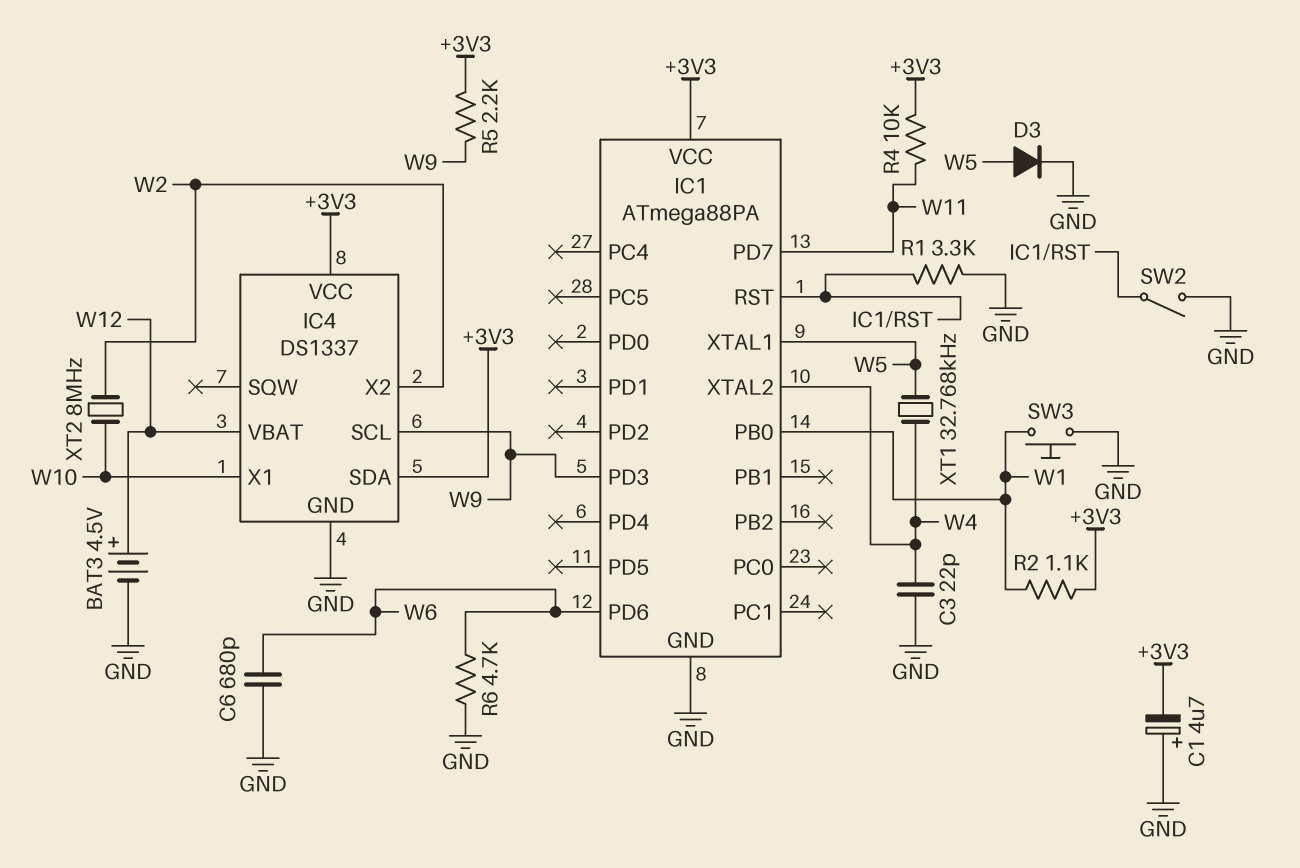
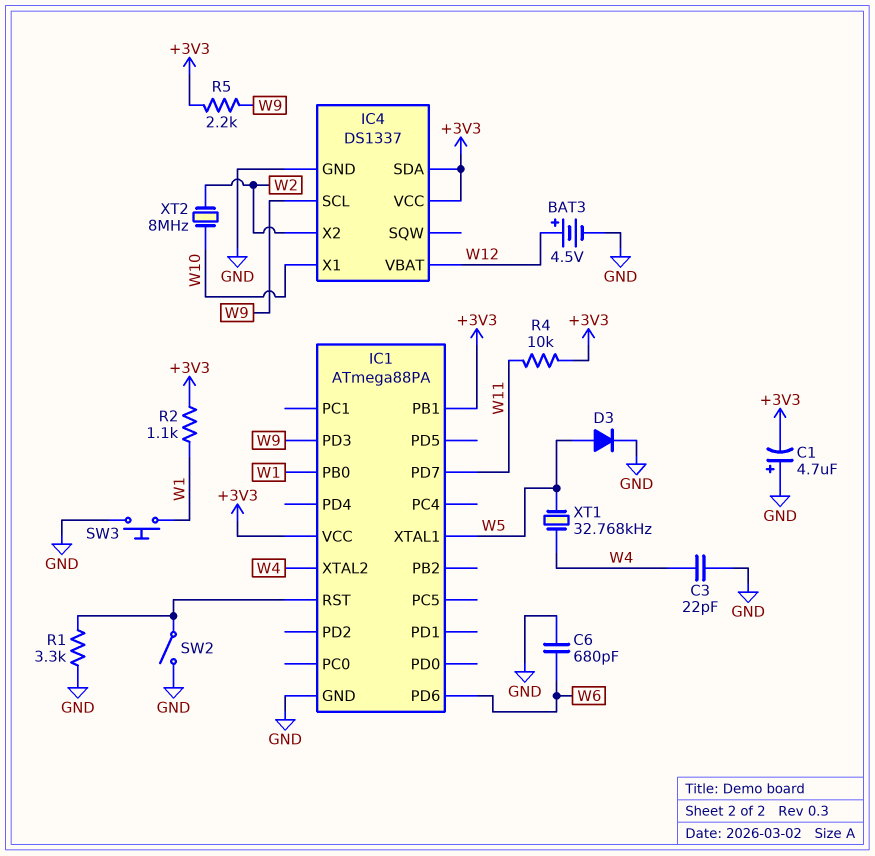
IC1 pin PB1: none -> +3V3
R6: 4.7k (GND, W6) -> none

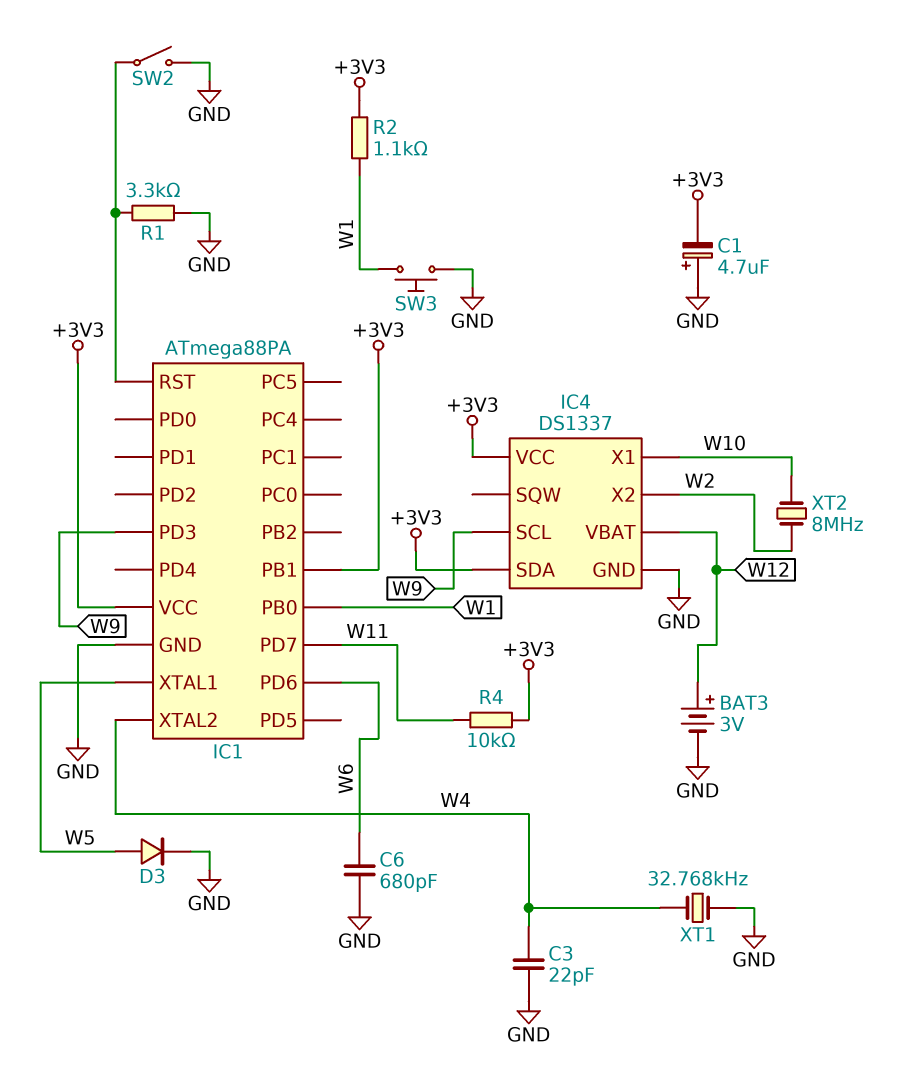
BAT3: 4.5V (plus W12, minus GND) -> 3V (plus W12, minus GND)
R5: 2.2k (+3V3, W9) -> none
XT1: 32.768kHz (W4, W5) -> 32.768kHz (GND, W4)

